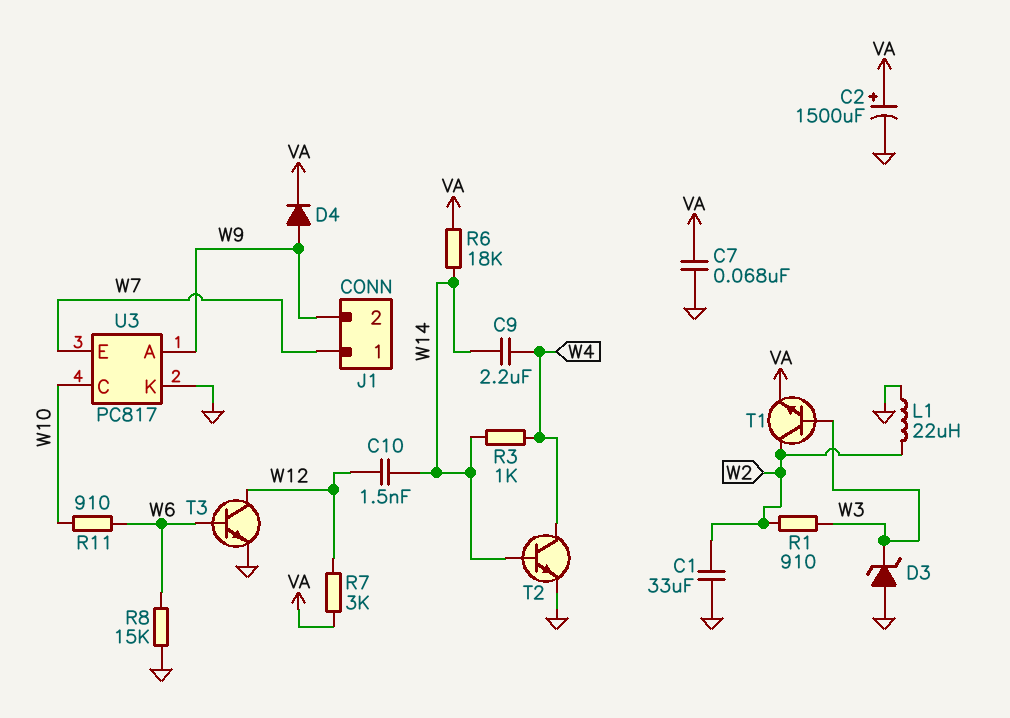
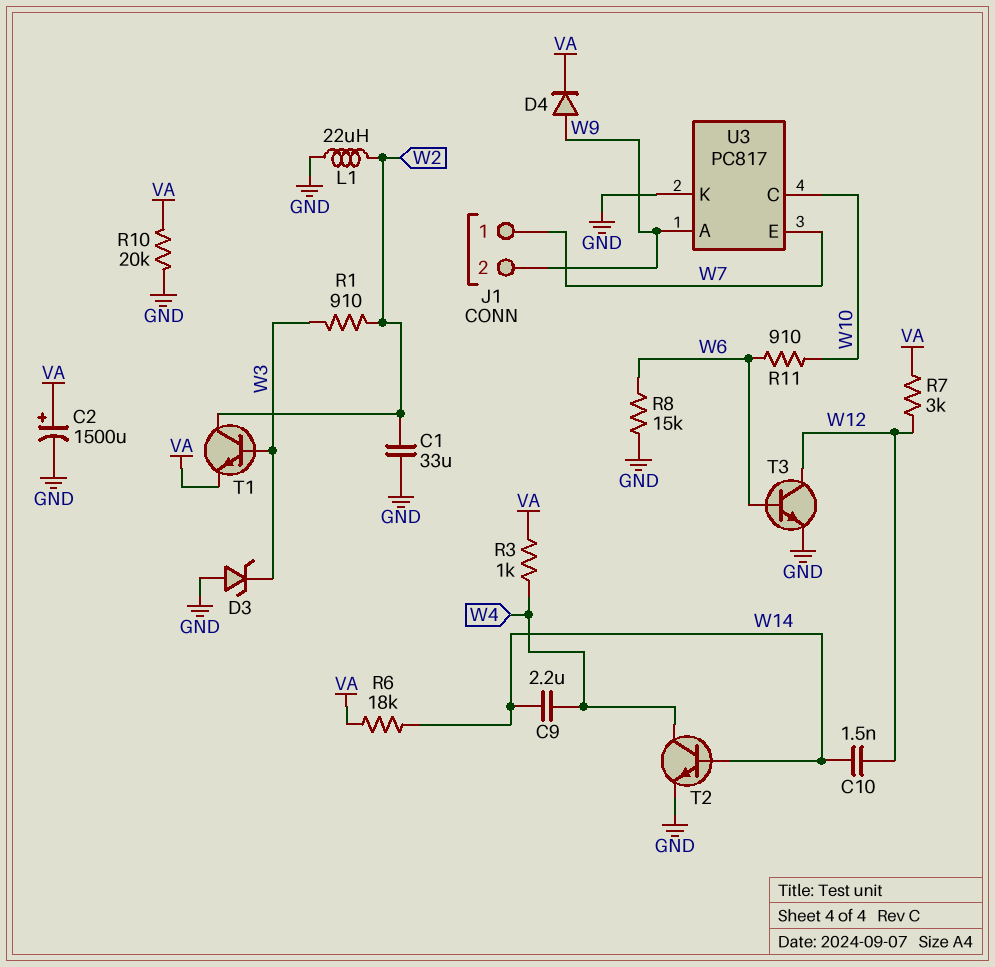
C7: 68nF (GND, VA) -> none
R3: 1k (W4, W14) -> 1k (VA, W4)
R10: none -> 20k (GND, VA)

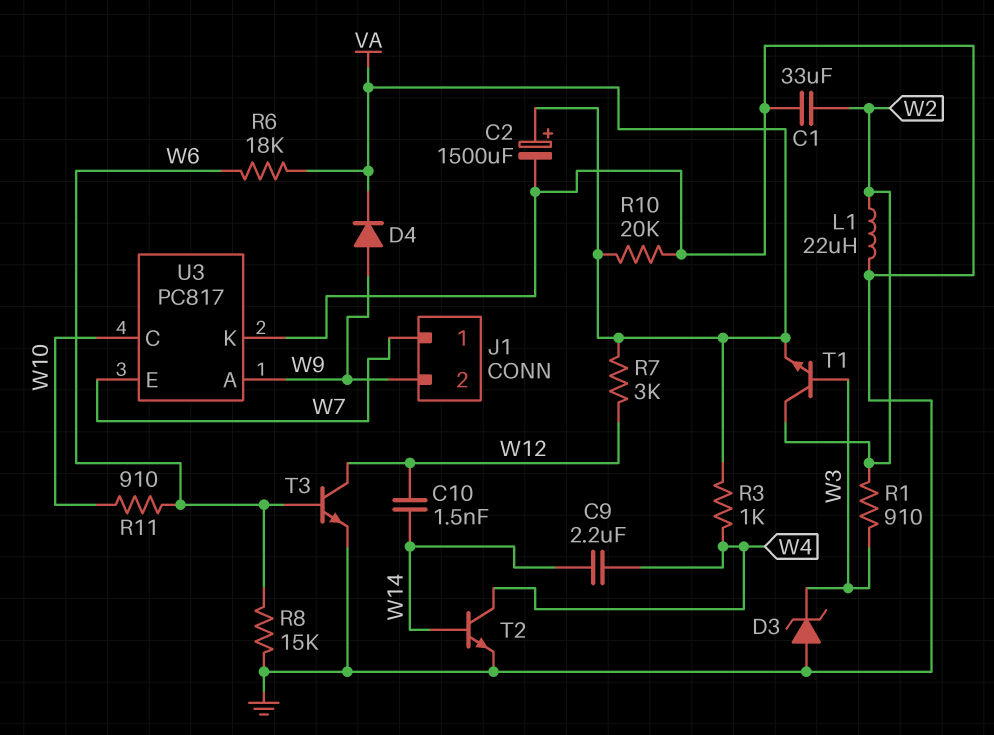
R6: 18k (VA, W14) -> 18k (VA, W6)

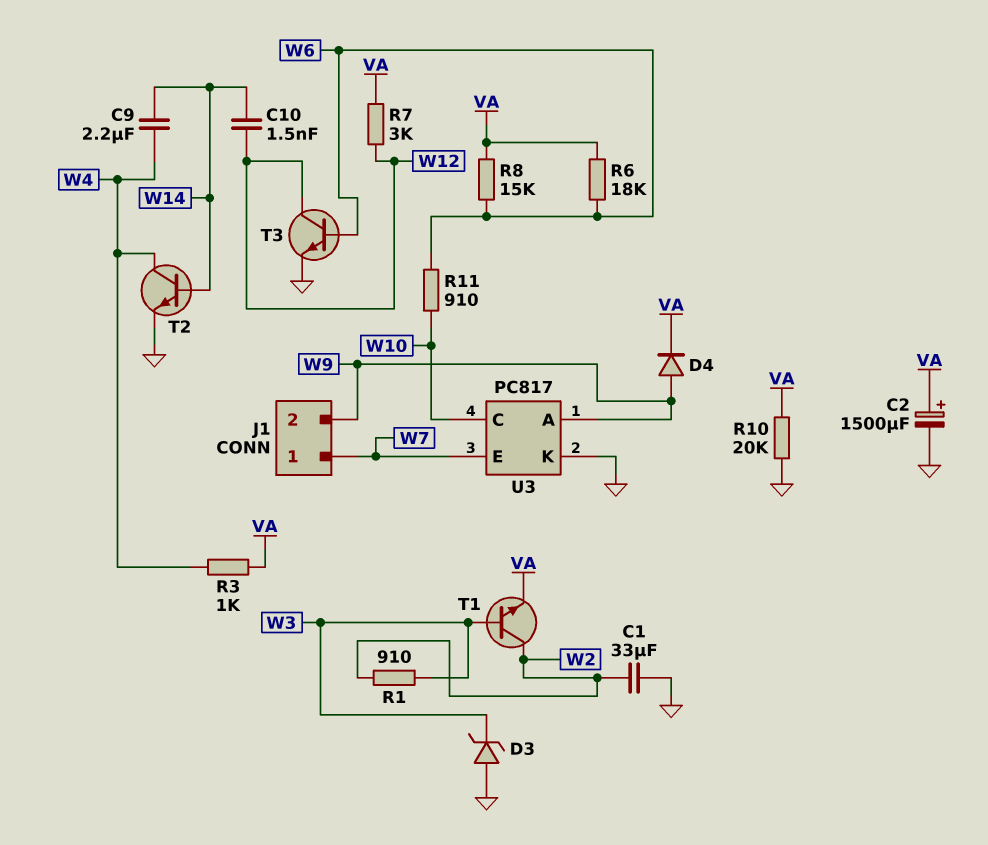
L1: 22uH (GND, W2) -> none
R8: 15k (GND, W6) -> 15k (VA, W6)

